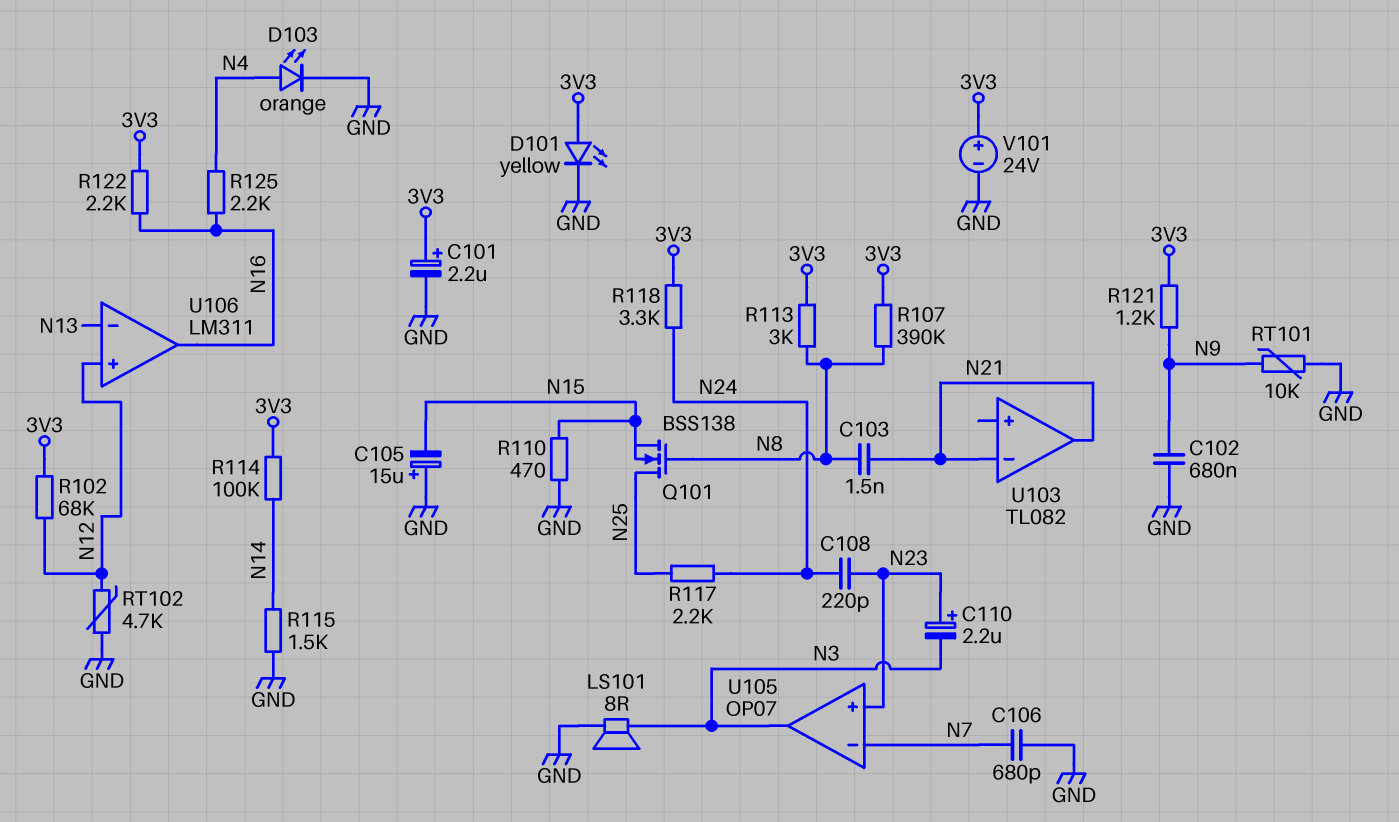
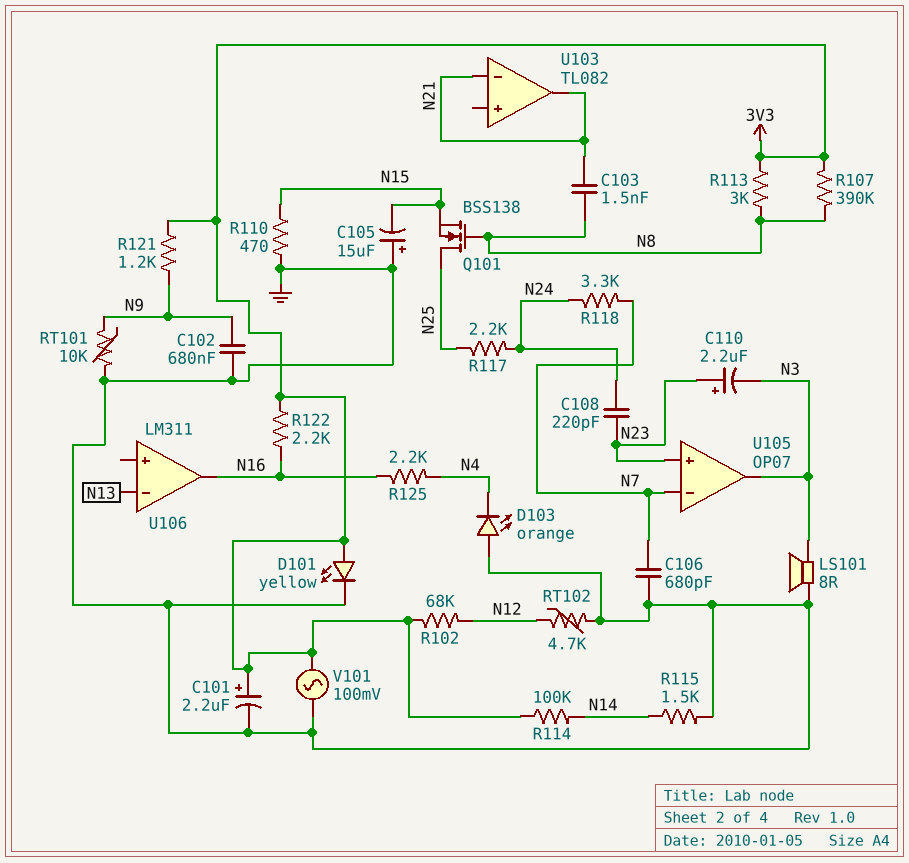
D103: LED orange (A N4, K GND) -> LED orange (A GND, K N4)
R118: 3.3k (3V3, N24) -> 3.3k (N7, N24)
U106 pin in+: N12 -> none
V101: 24V (plus 3V3, minus GND) -> AC 100mV (3V3, GND)

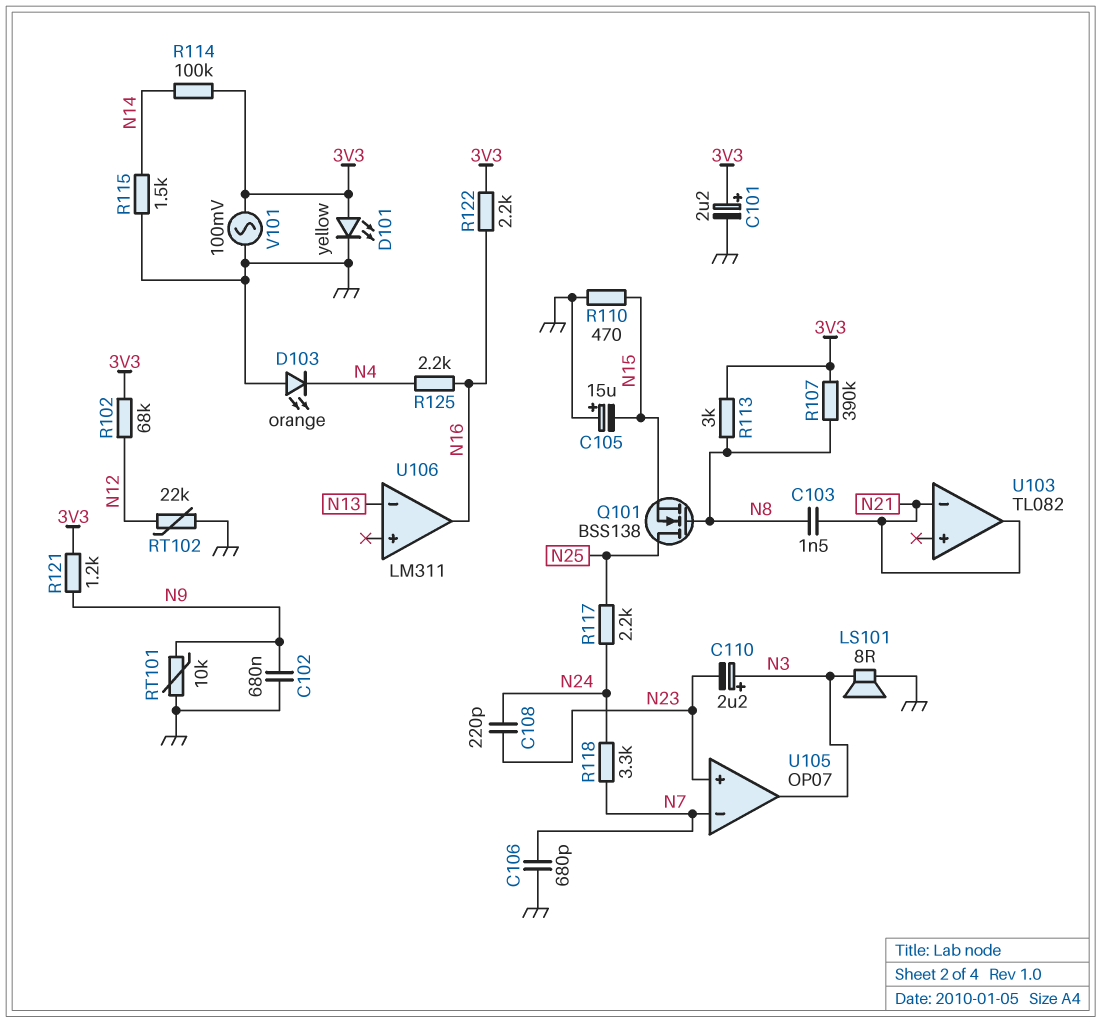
C110: 2.2uF (plus N23, minus N3) -> 2.2uF (plus N3, minus N23)
RT102: 4.7k (GND, N12) -> 22k (GND, N12)

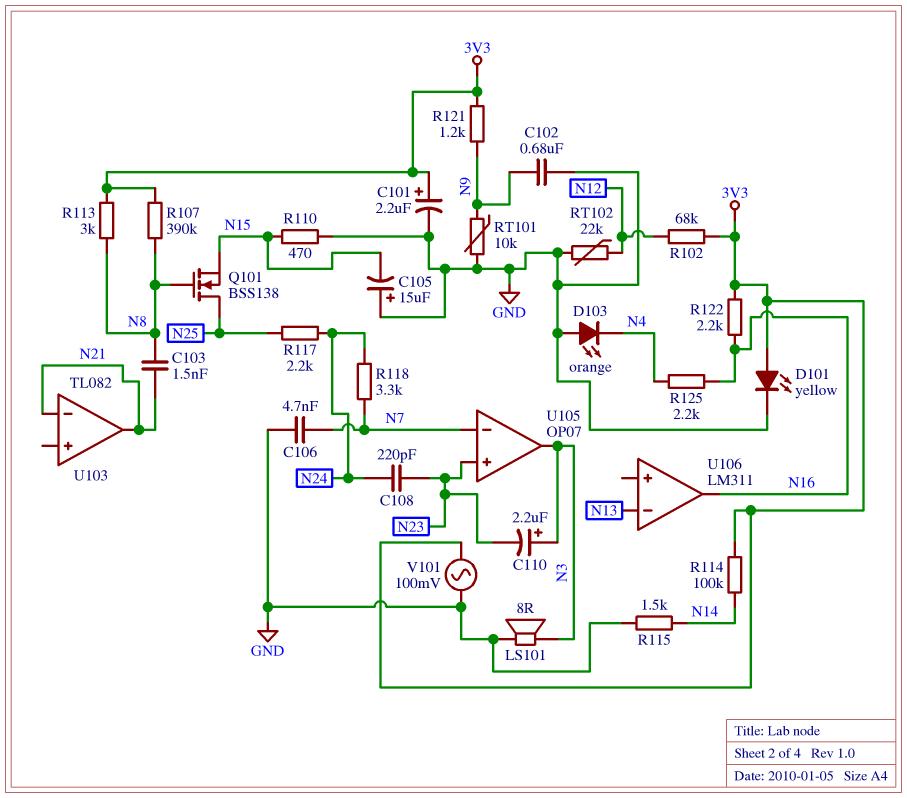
C106: 680pF (GND, N7) -> 4.7nF (GND, N7)

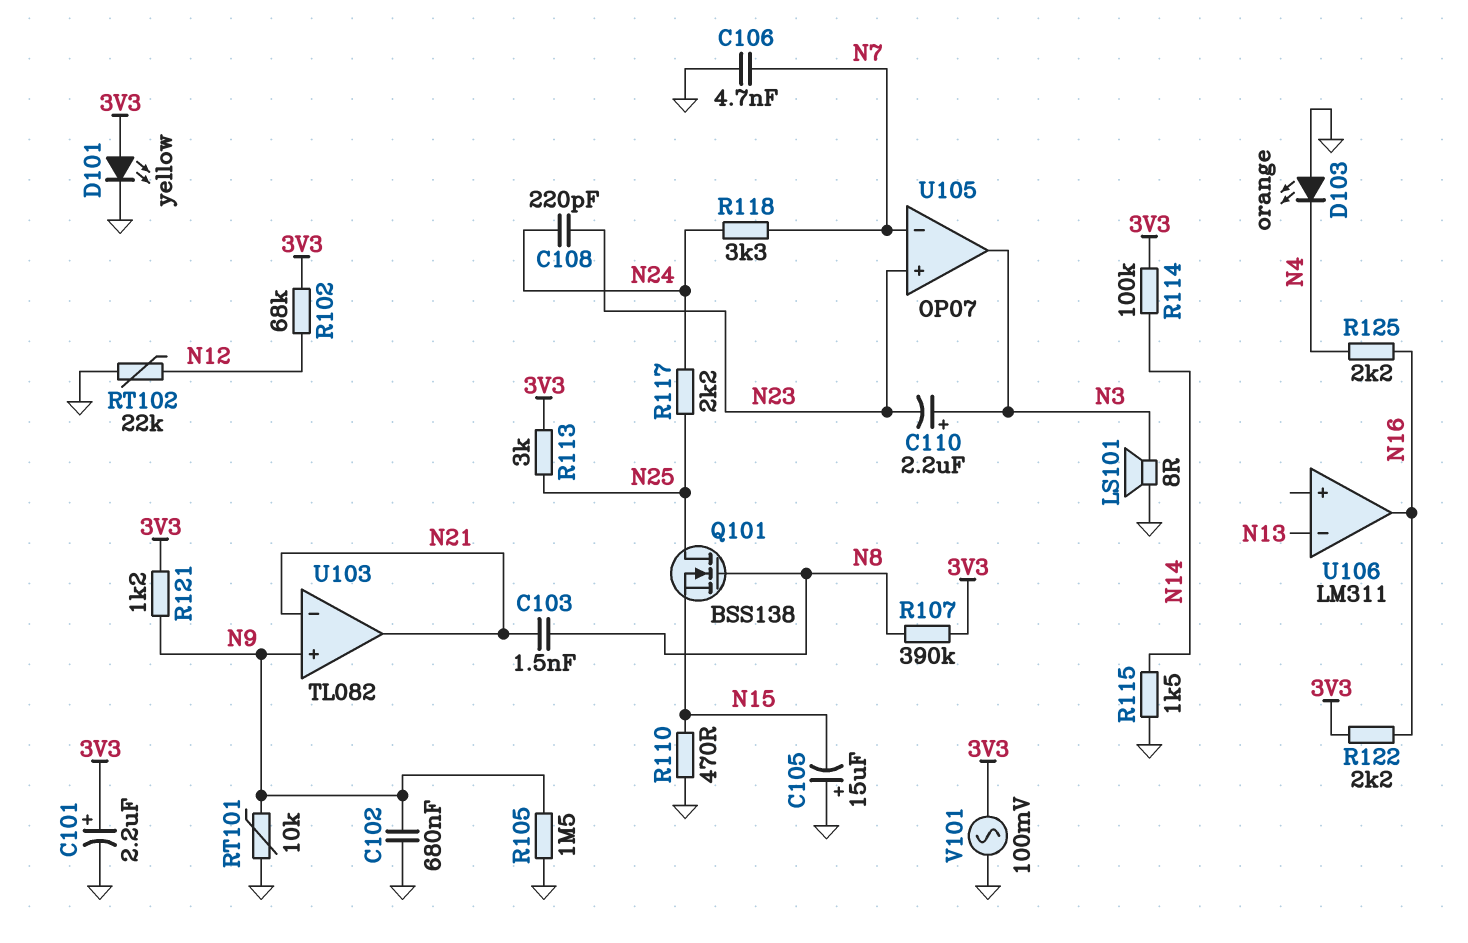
R105: none -> 1.5M (GND, N9)
R113: 3k (3V3, N8) -> 3k (3V3, N25)
U103 pin in+: none -> N9

